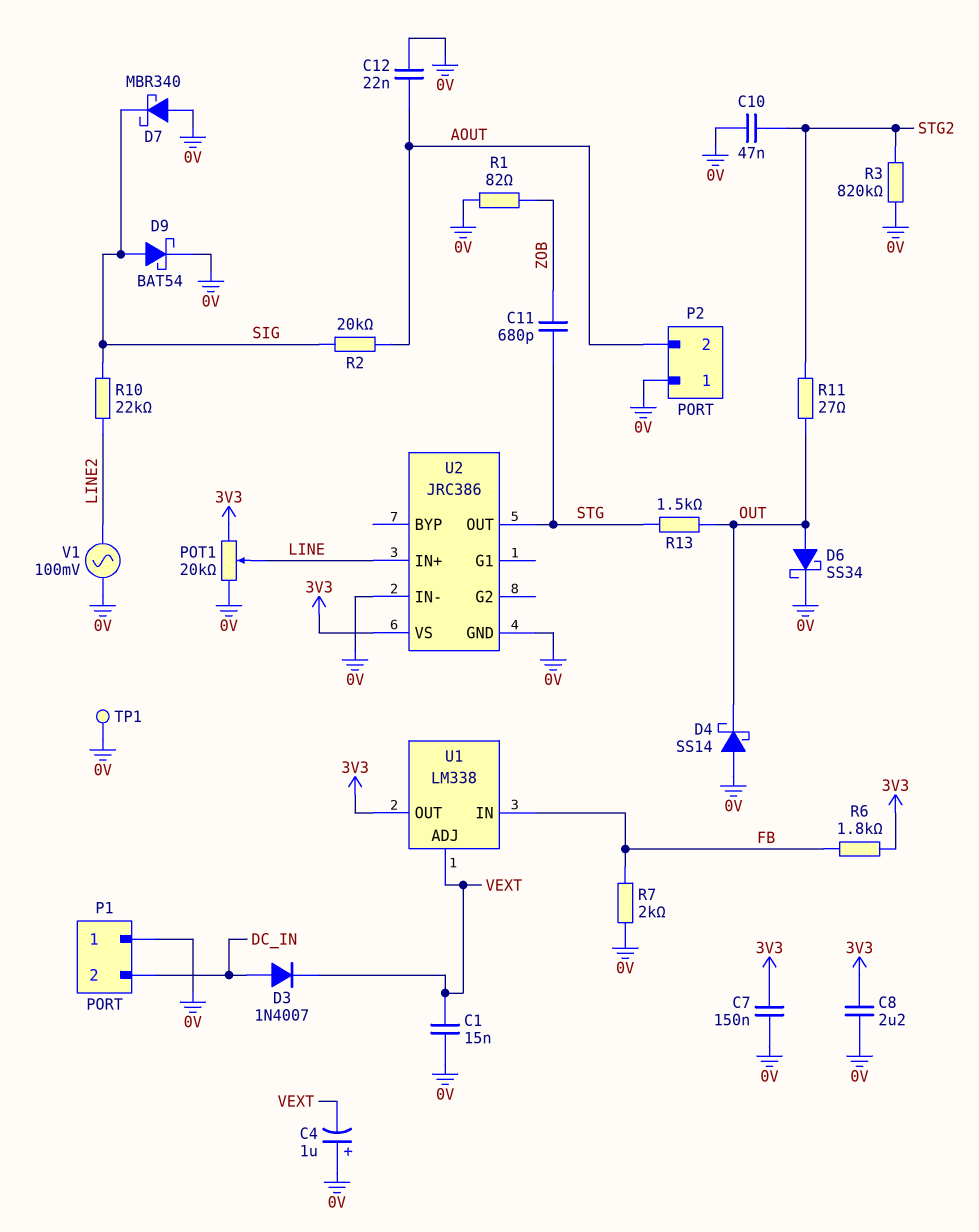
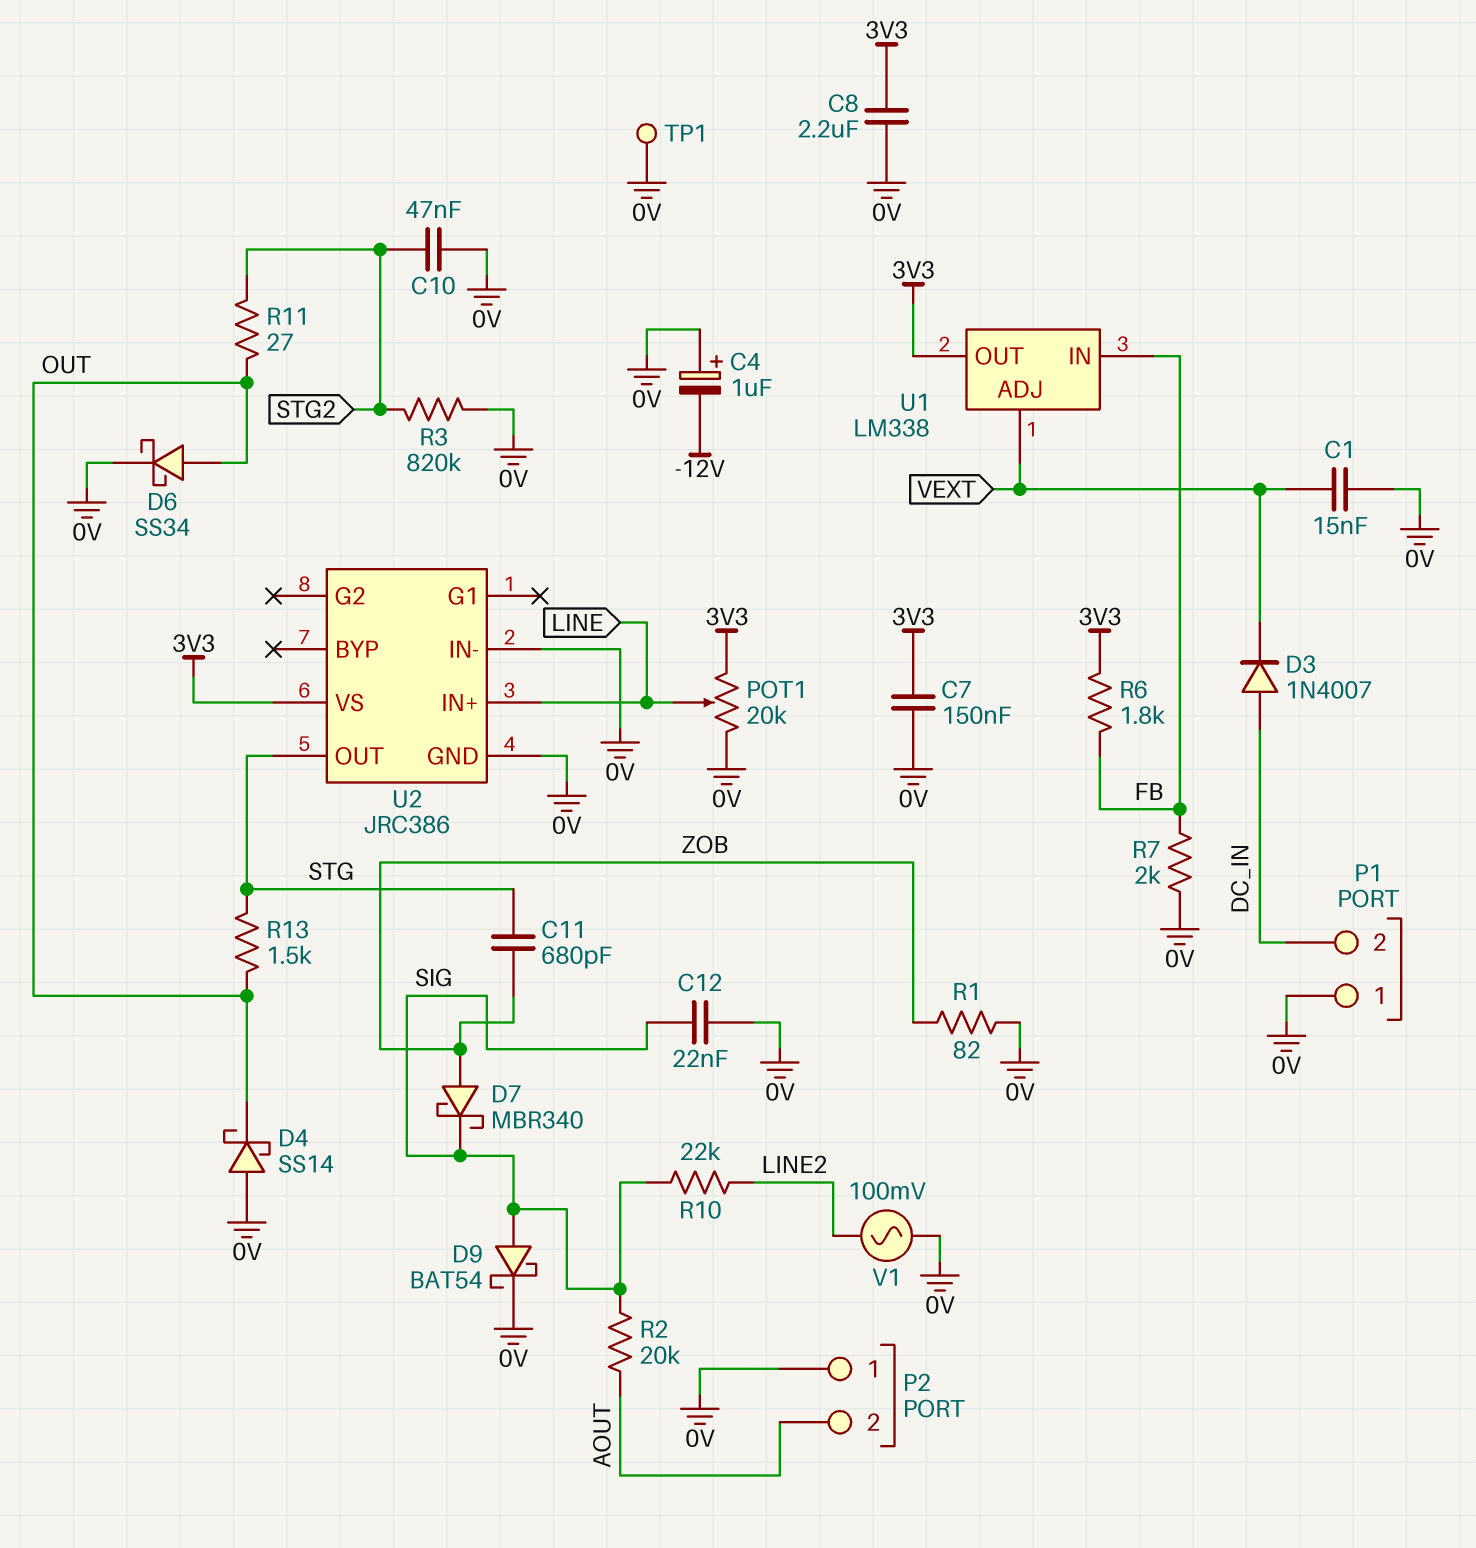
C4: 1uF (plus 0V, minus VEXT) -> 1uF (plus 0V, minus -12V)
C12: 22nF (0V, AOUT) -> 22nF (0V, SIG)
D7: schottky MBR340 (A 0V, K SIG) -> schottky MBR340 (A ZOB, K SIG)

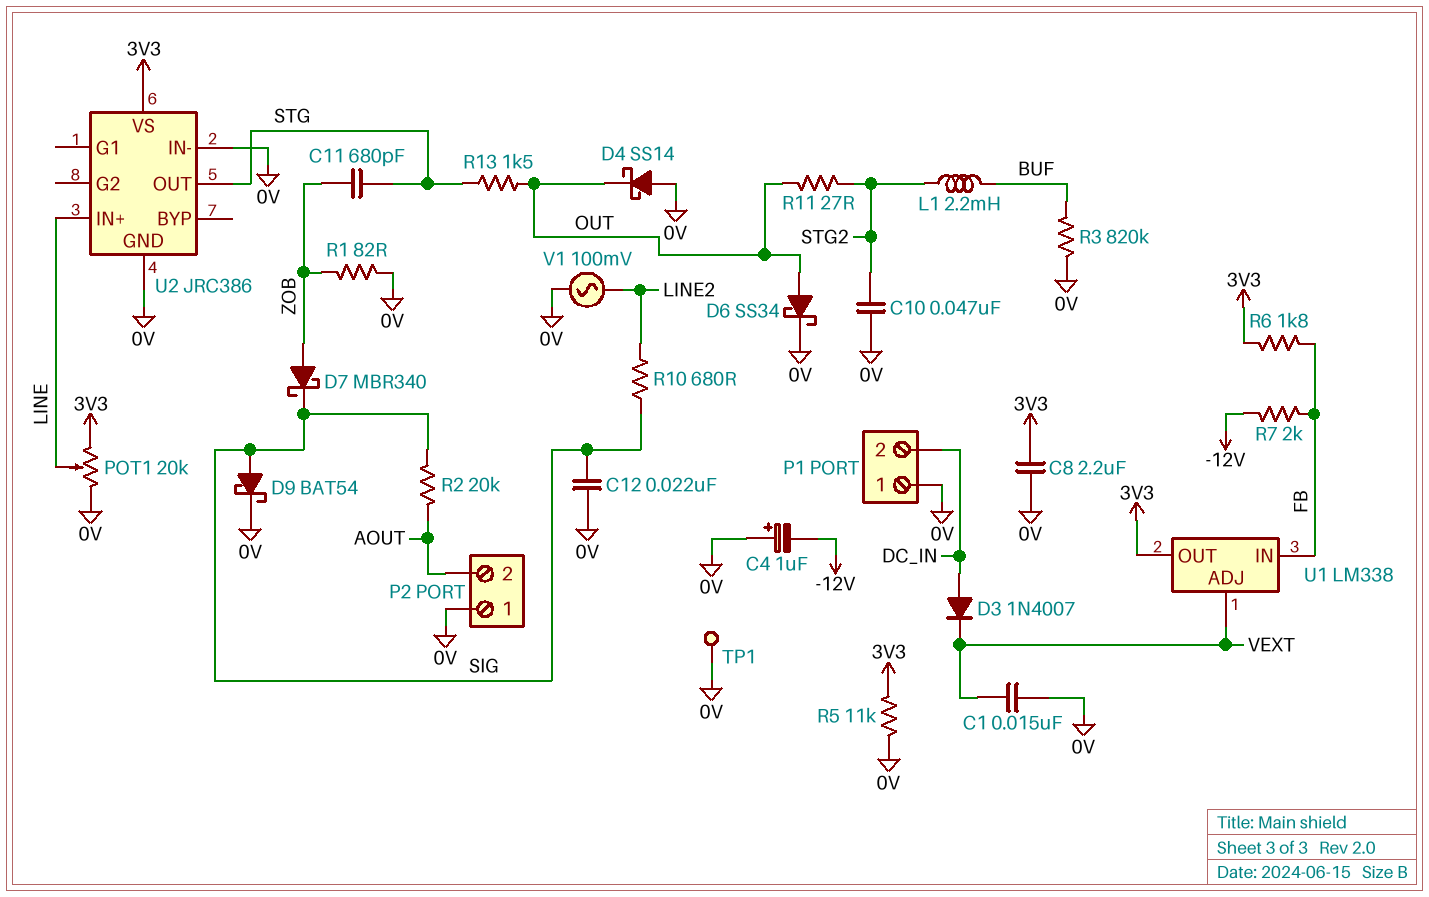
C7: 150nF (0V, 3V3) -> none
L1: none -> 2.2mH (BUF, STG2)
R3: 820k (0V, STG2) -> 820k (0V, BUF)
R5: none -> 11k (0V, 3V3)
R7: 2k (0V, FB) -> 2k (-12V, FB)
R10: 22k (LINE2, SIG) -> 680 (LINE2, SIG)

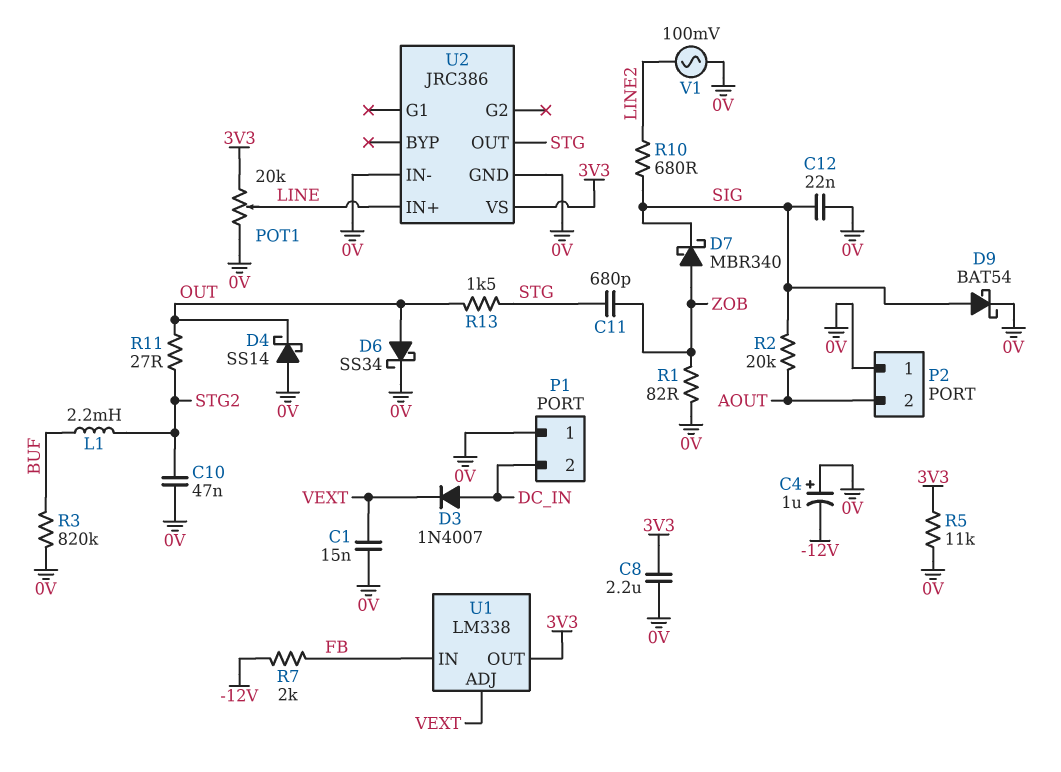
R6: 1.8k (3V3, FB) -> none
TP1: test point (0V) -> none

